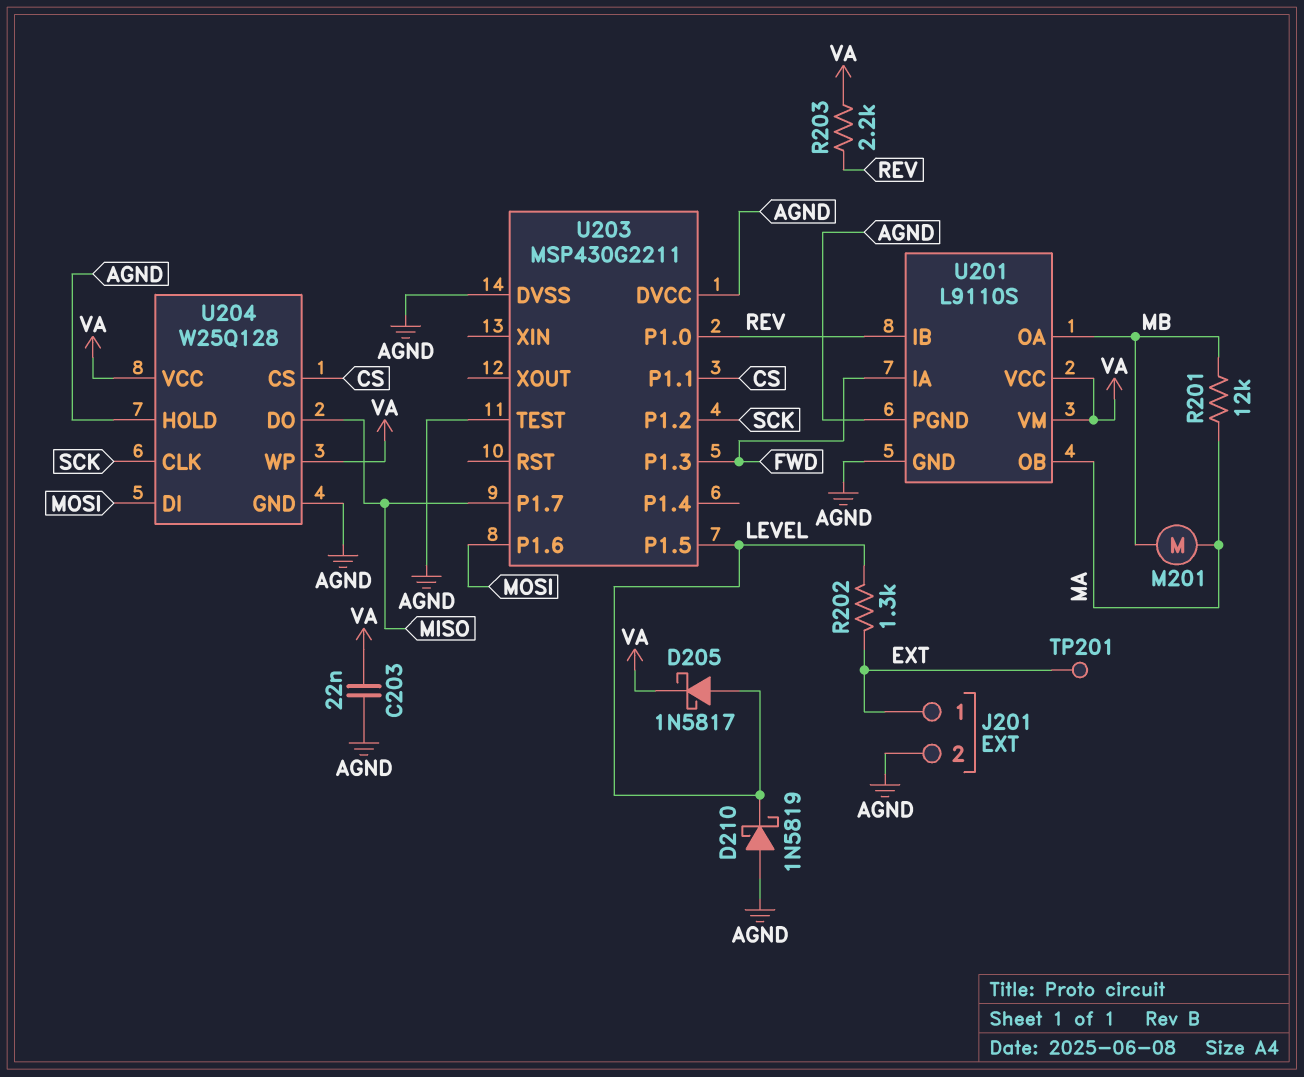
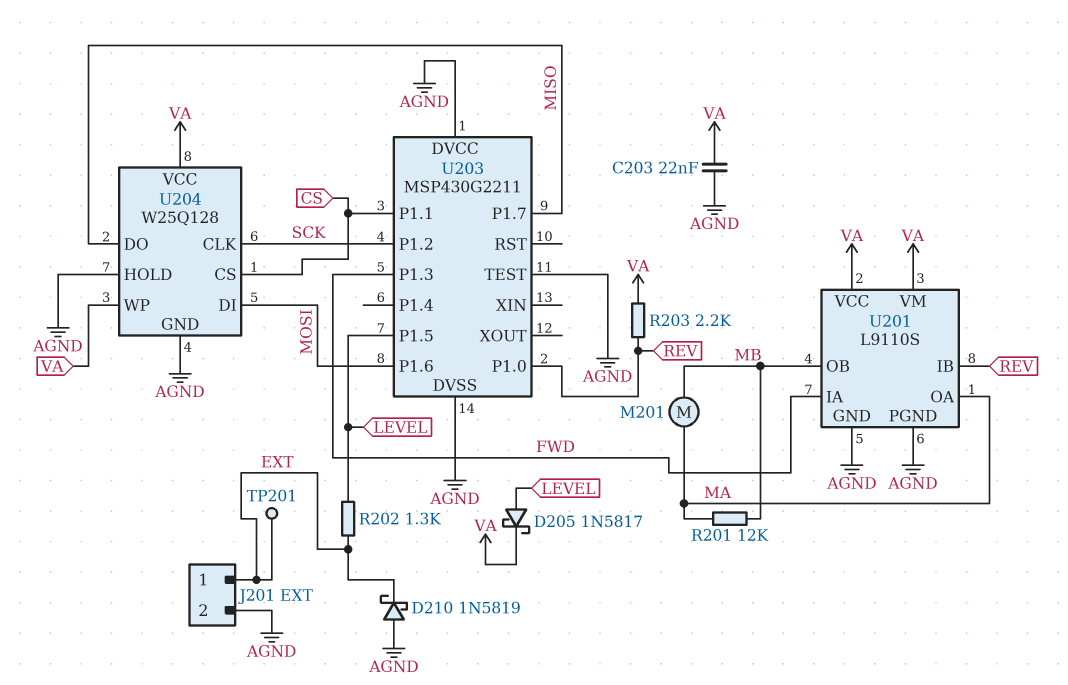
D210: schottky 1N5819 (A AGND, K LEVEL) -> schottky 1N5819 (A AGND, K EXT)
U201 pin OA: MB -> MA
U201 pin OB: MA -> MB

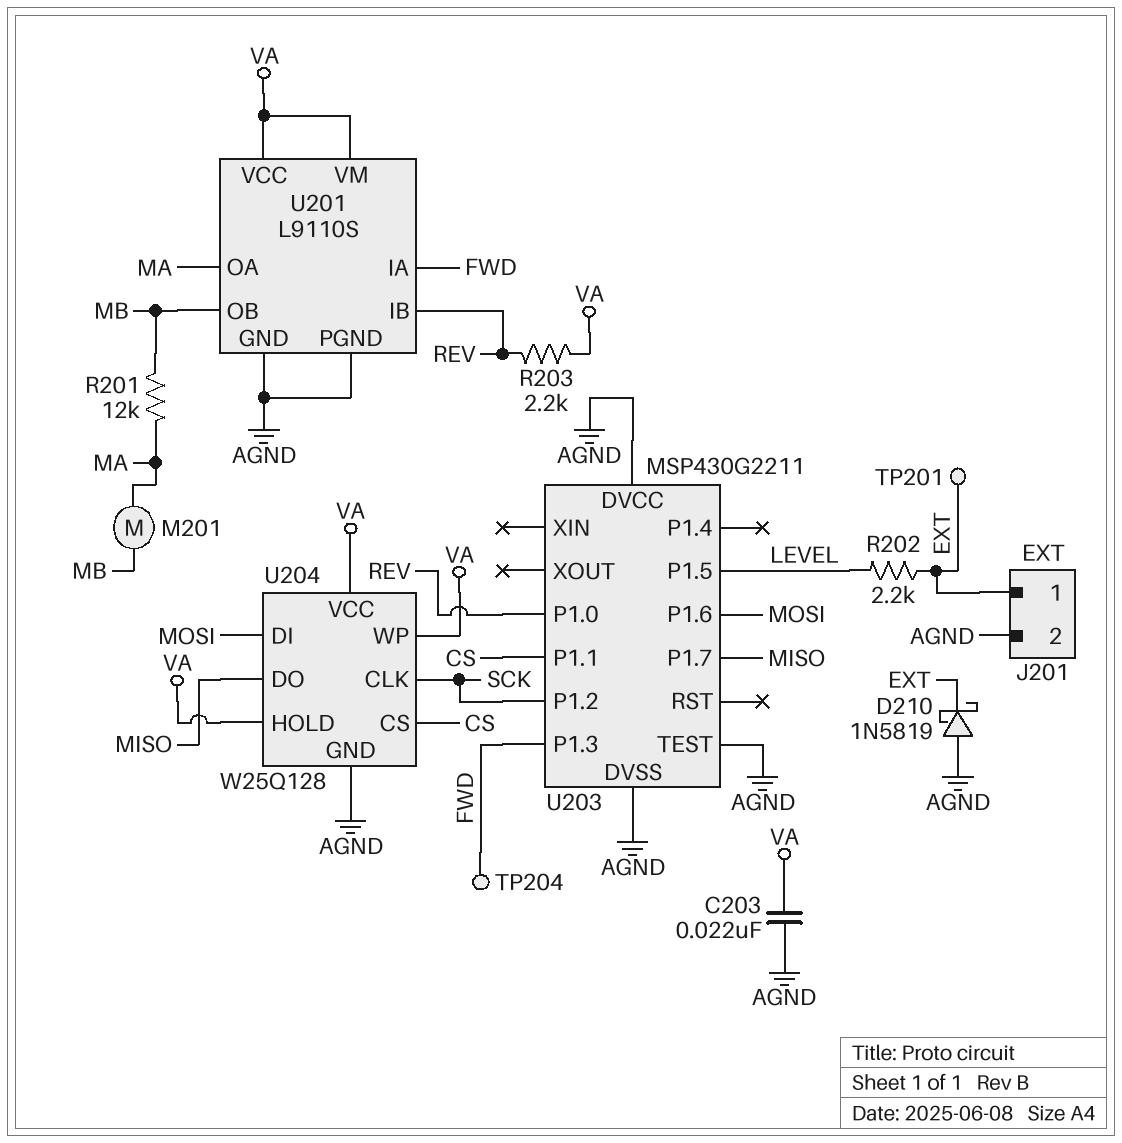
D205: schottky 1N5817 (A LEVEL, K VA) -> none
R202: 1.3k (EXT, LEVEL) -> 2.2k (EXT, LEVEL)
TP204: none -> test point (FWD)
U204 pin HOLD: AGND -> VA

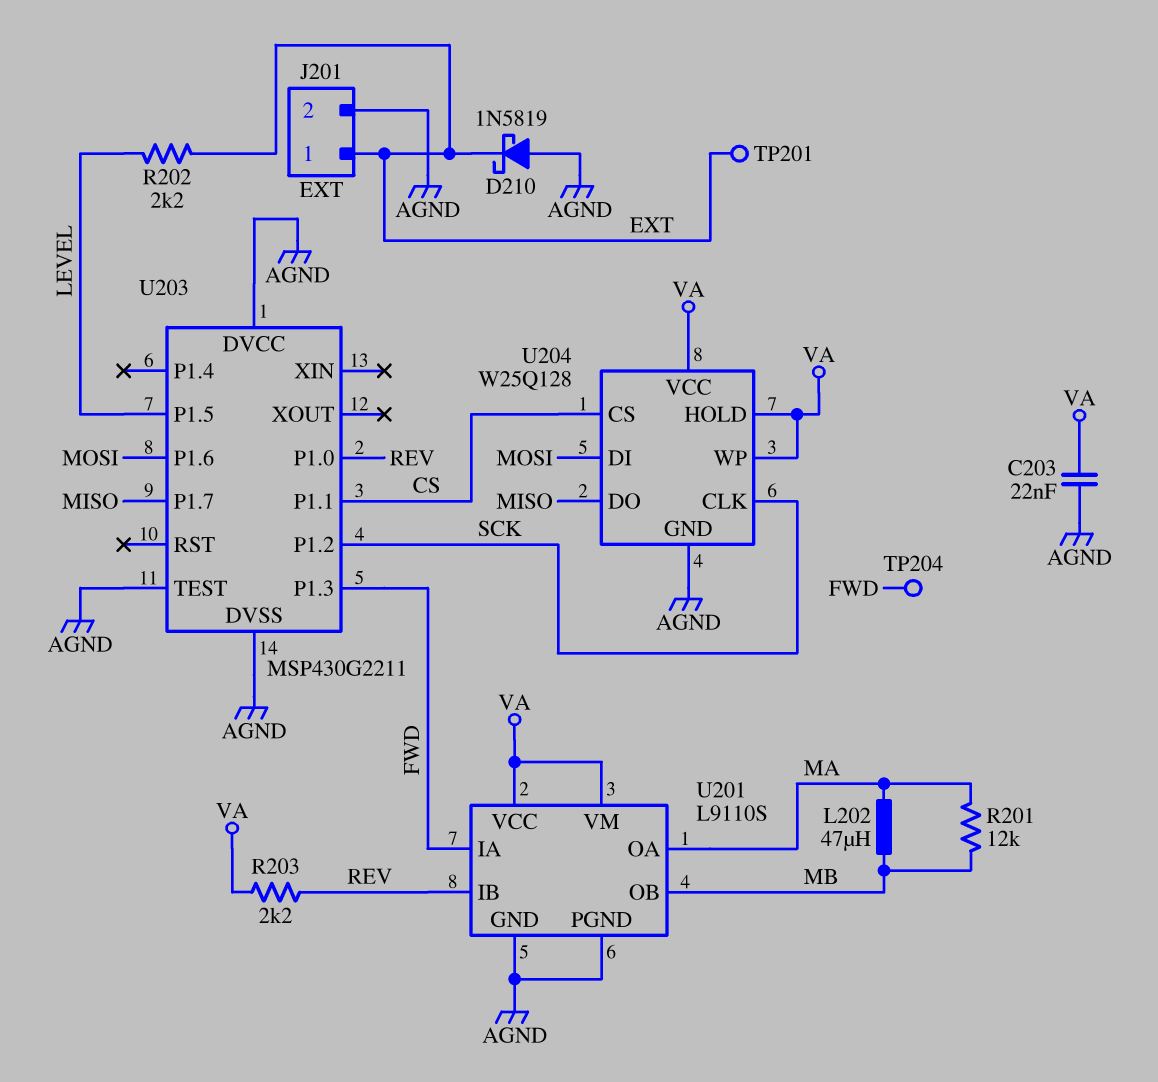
L202: none -> 47uH (MA, MB)
M201: motor (MA, MB) -> none

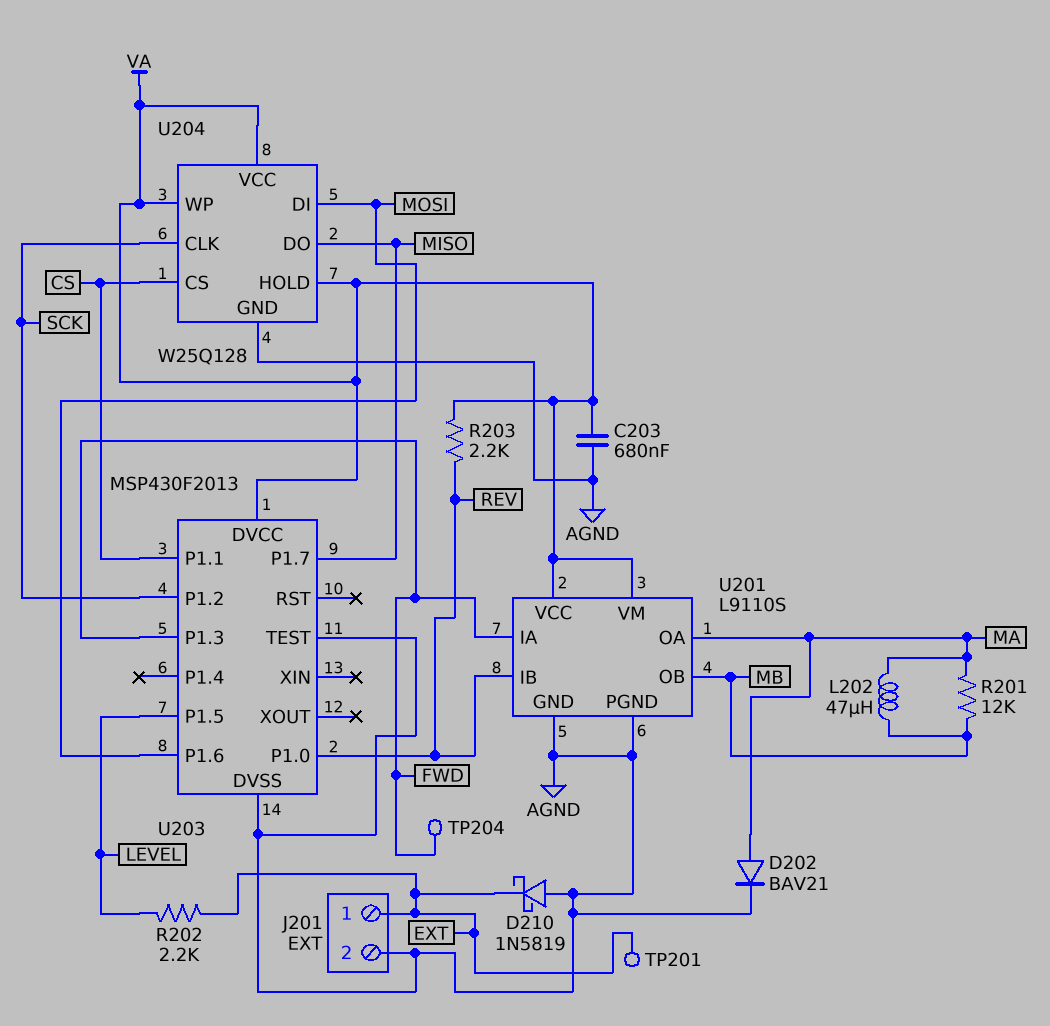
C203: 22nF (AGND, VA) -> 680nF (AGND, VA)
D202: none -> diode BAV21 (A MA, K AGND)
U203: MSP430G2211 -> MSP430F2013
U203 pin DVCC: AGND -> VA

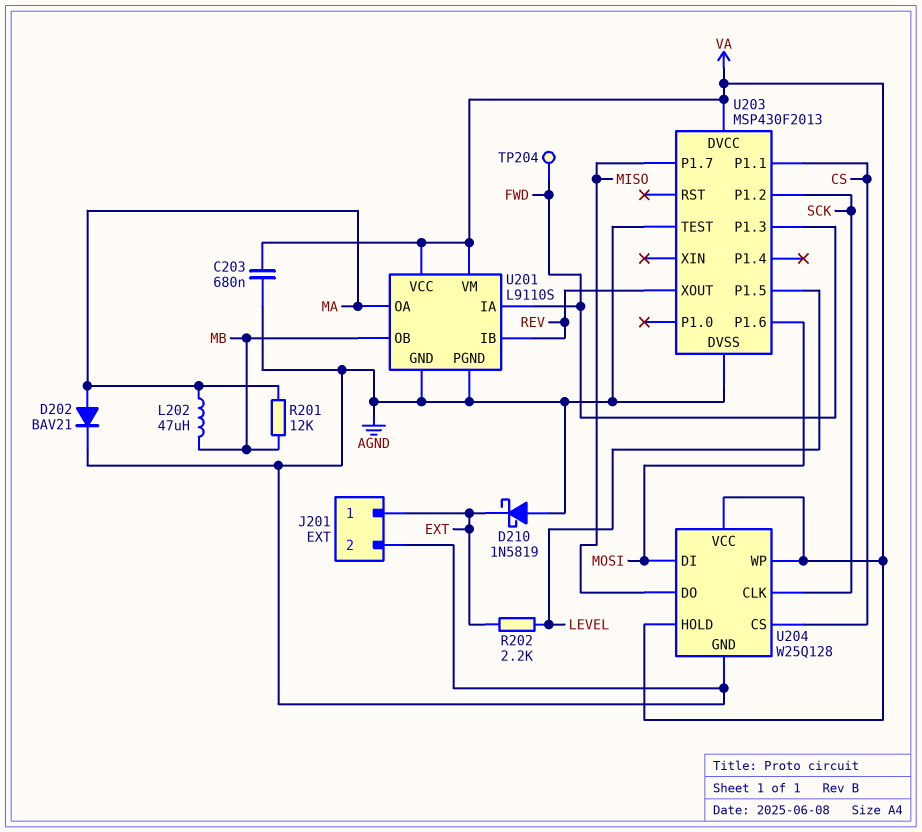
R203: 2.2k (REV, VA) -> none
TP201: test point (EXT) -> none
U203 pin P1.0: REV -> none
U203 pin XOUT: none -> REV

